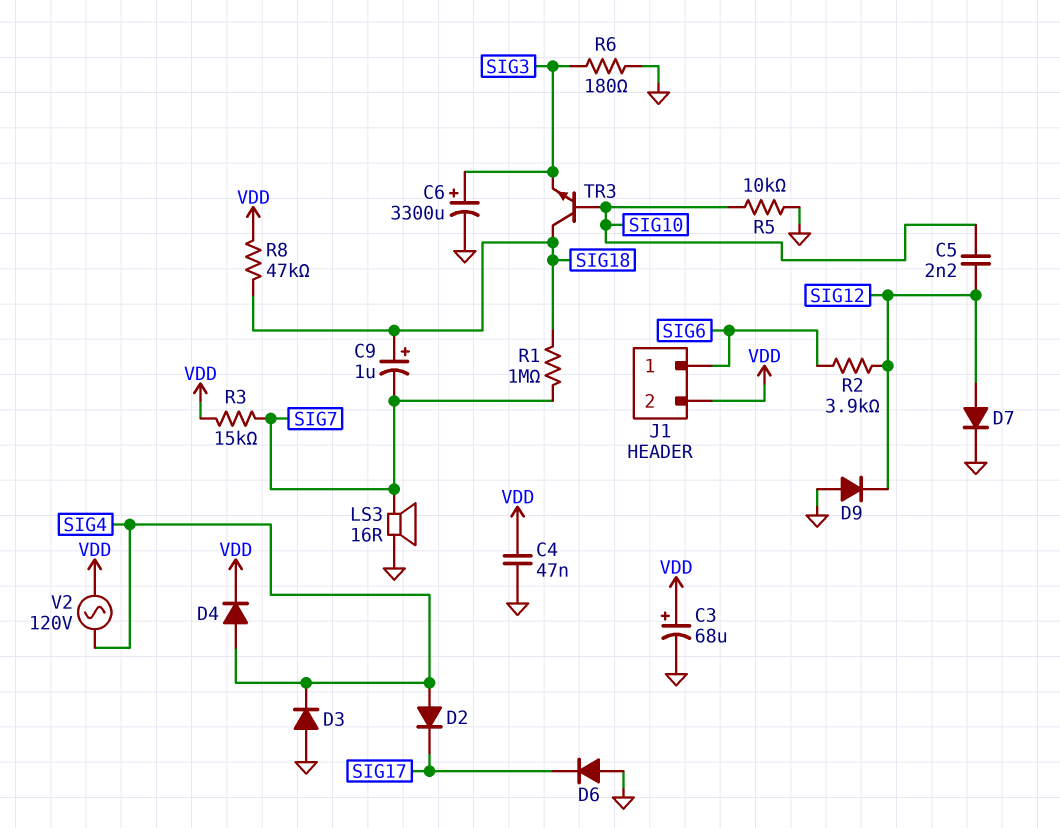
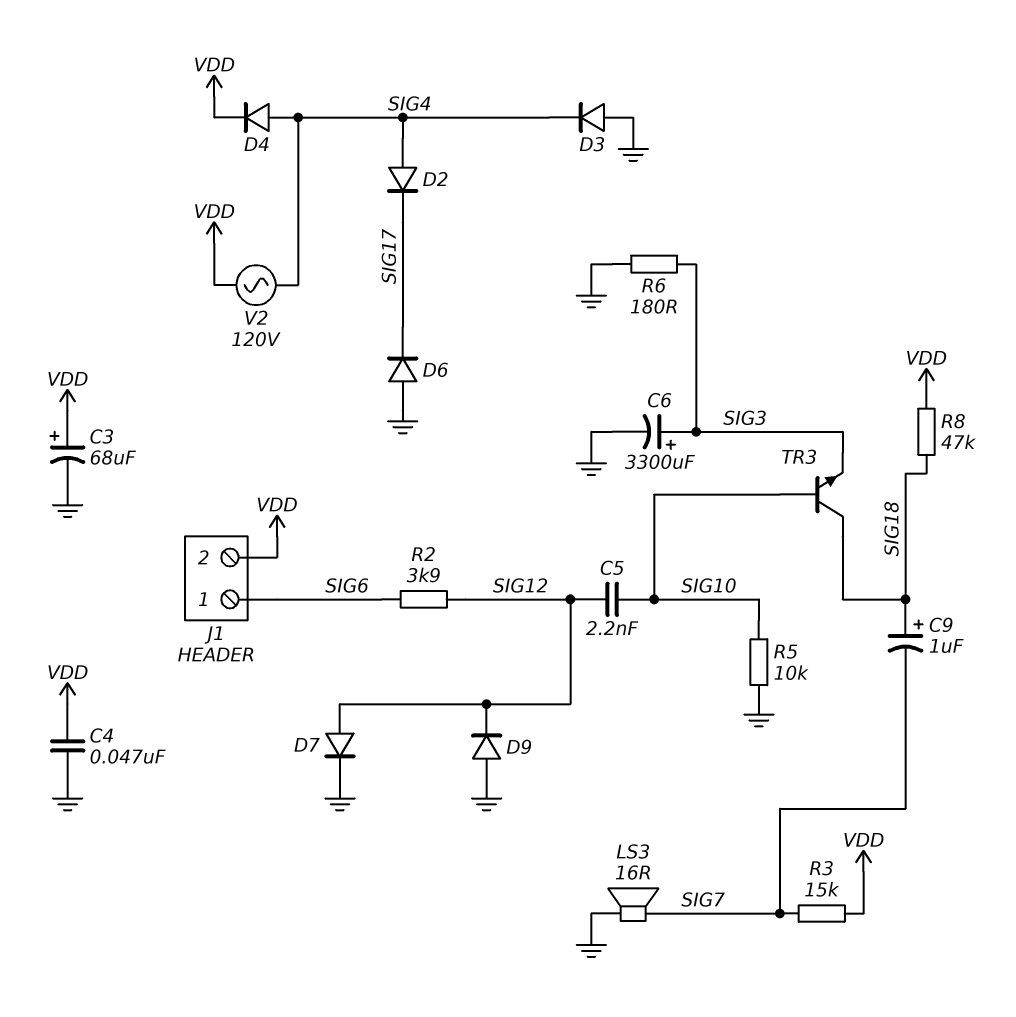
R1: 1M (SIG7, SIG18) -> none

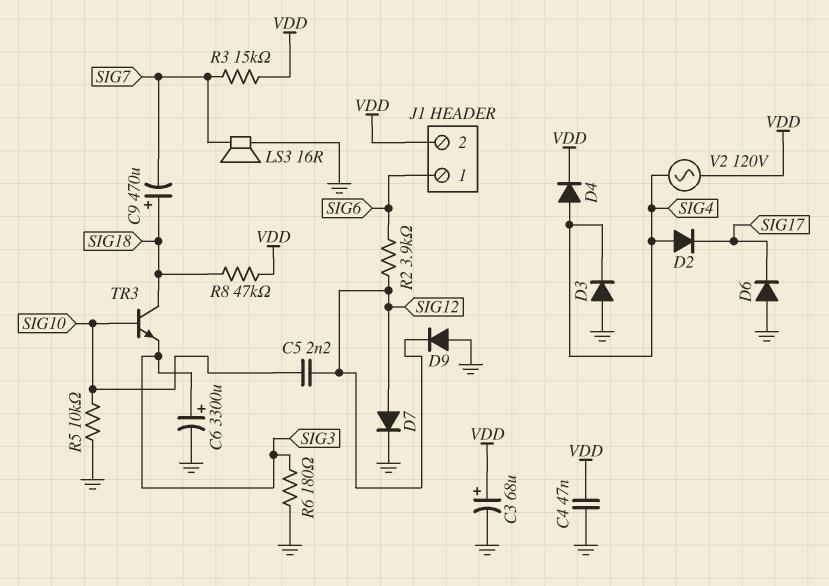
C9: 1uF (plus SIG18, minus SIG7) -> 470uF (plus SIG18, minus SIG7)

